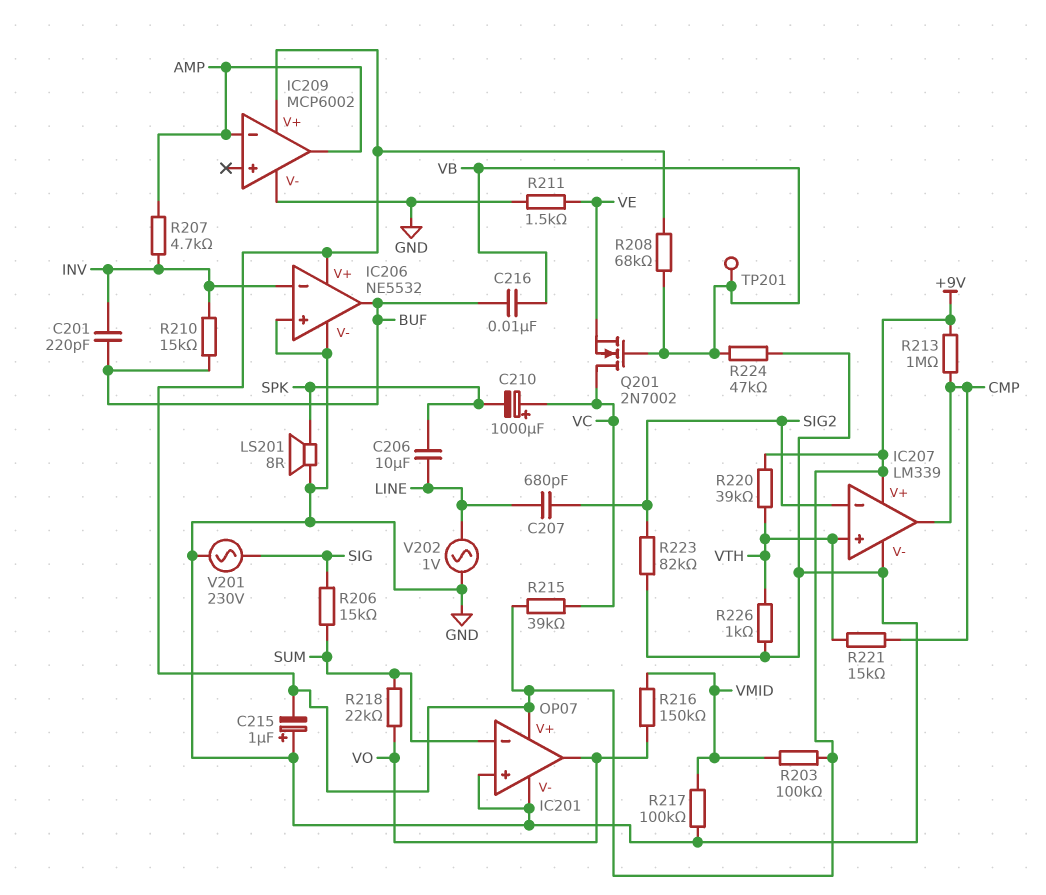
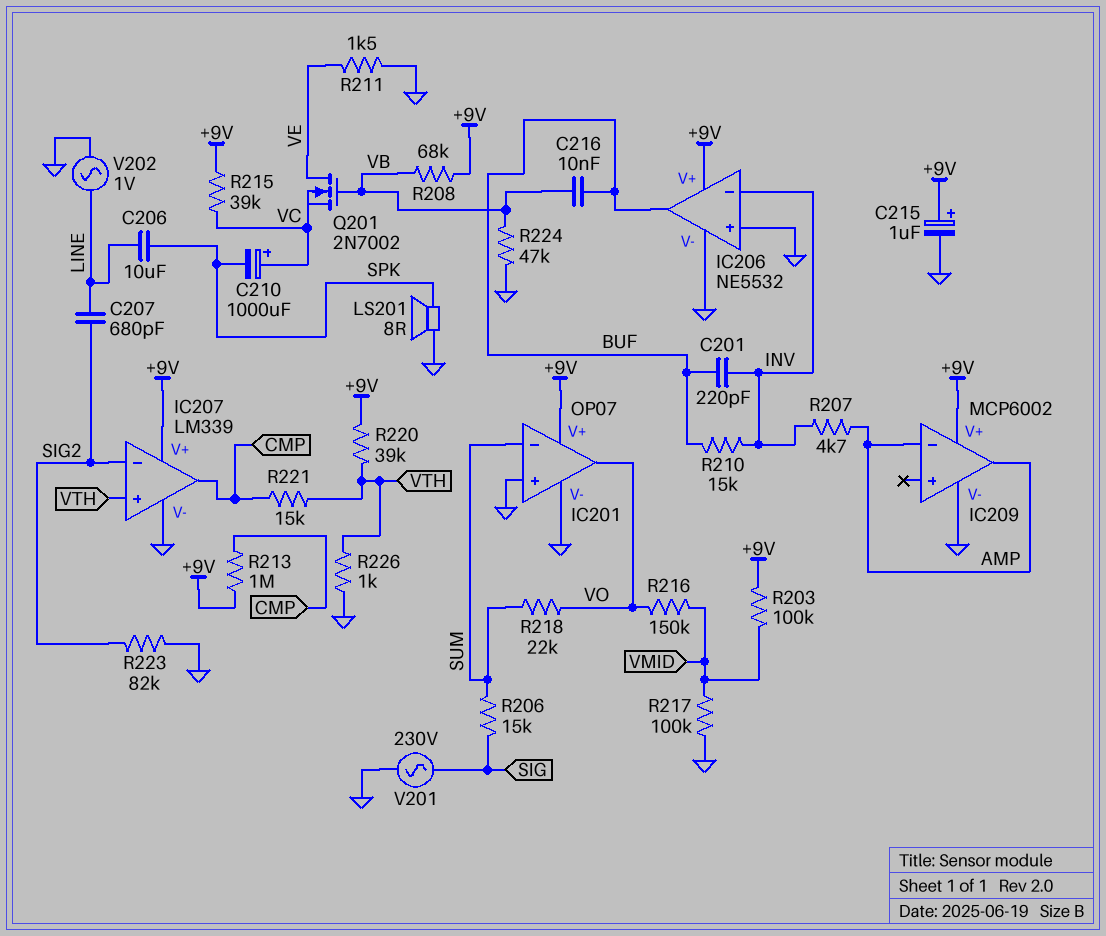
C215: 1uF (plus GND, minus +9V) -> 1uF (plus +9V, minus GND)
Q201: NMOS 2N7002 (G VB, D VC, S VE) -> NMOS 2N7002 (G VB, D VE, S VC)
TP201: test point (VB) -> none

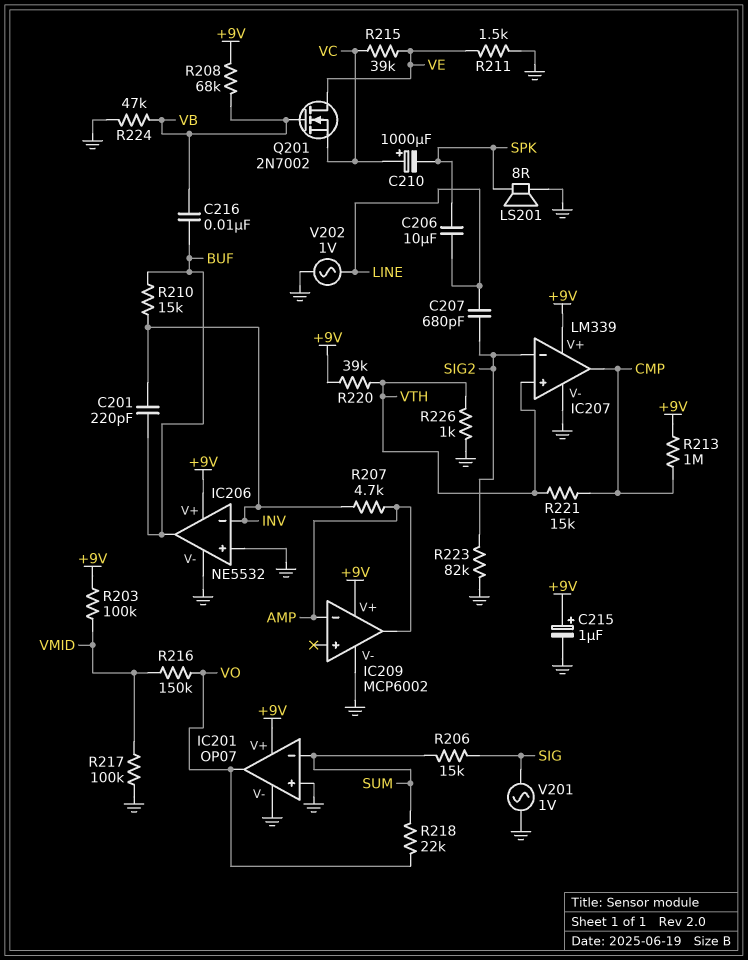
R215: 39k (+9V, VC) -> 39k (VC, VE)
V201: AC 230V (GND, SIG) -> AC 1V (GND, SIG)

